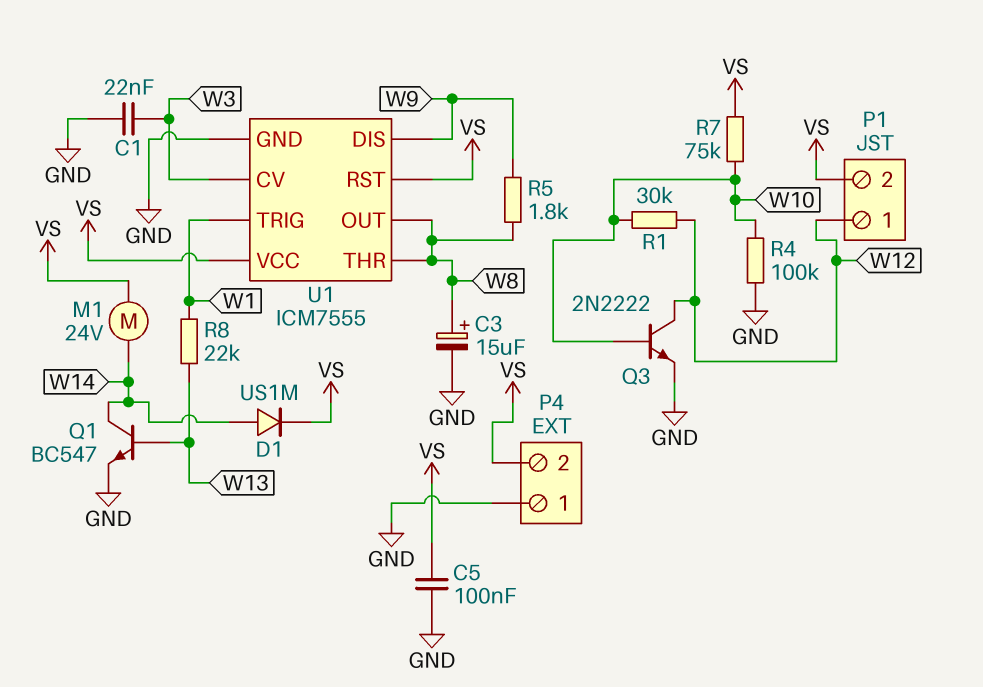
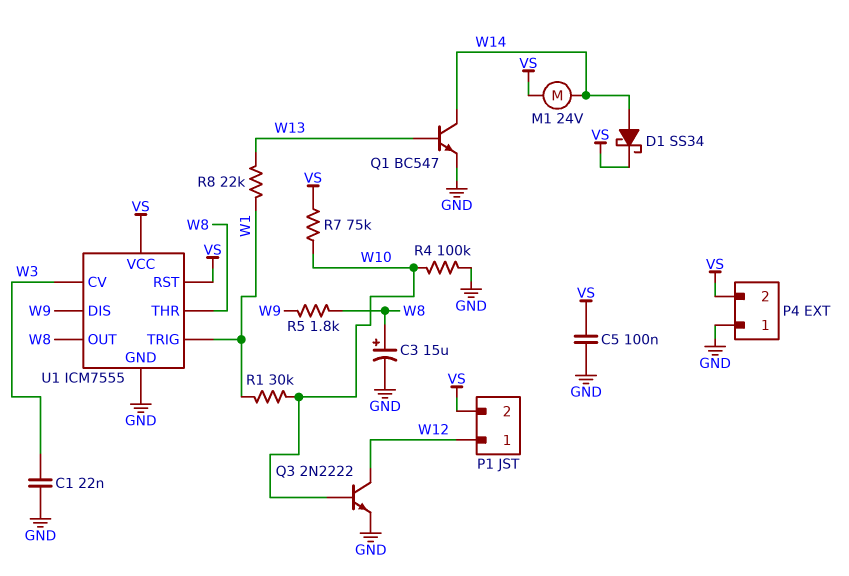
D1: diode US1M (A W14, K VS) -> schottky SS34 (A W14, K VS)
R1: 30k (W10, W12) -> 30k (W1, W10)

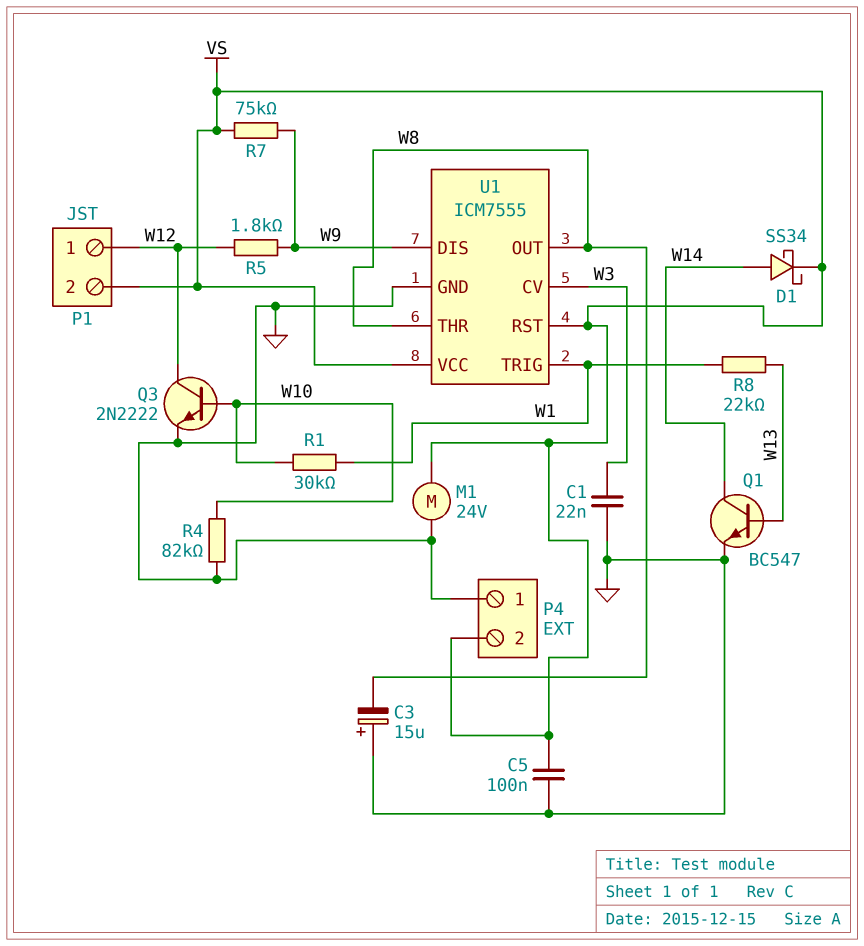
C3: 15uF (plus W8, minus GND) -> 15uF (plus GND, minus W8)
M1: motor 24V (VS, W14) -> motor 24V (GND, VS)
R4: 100k (GND, W10) -> 82k (GND, W10)
R5: 1.8k (W8, W9) -> 1.8k (W9, W12)
R7: 75k (VS, W10) -> 75k (VS, W9)

